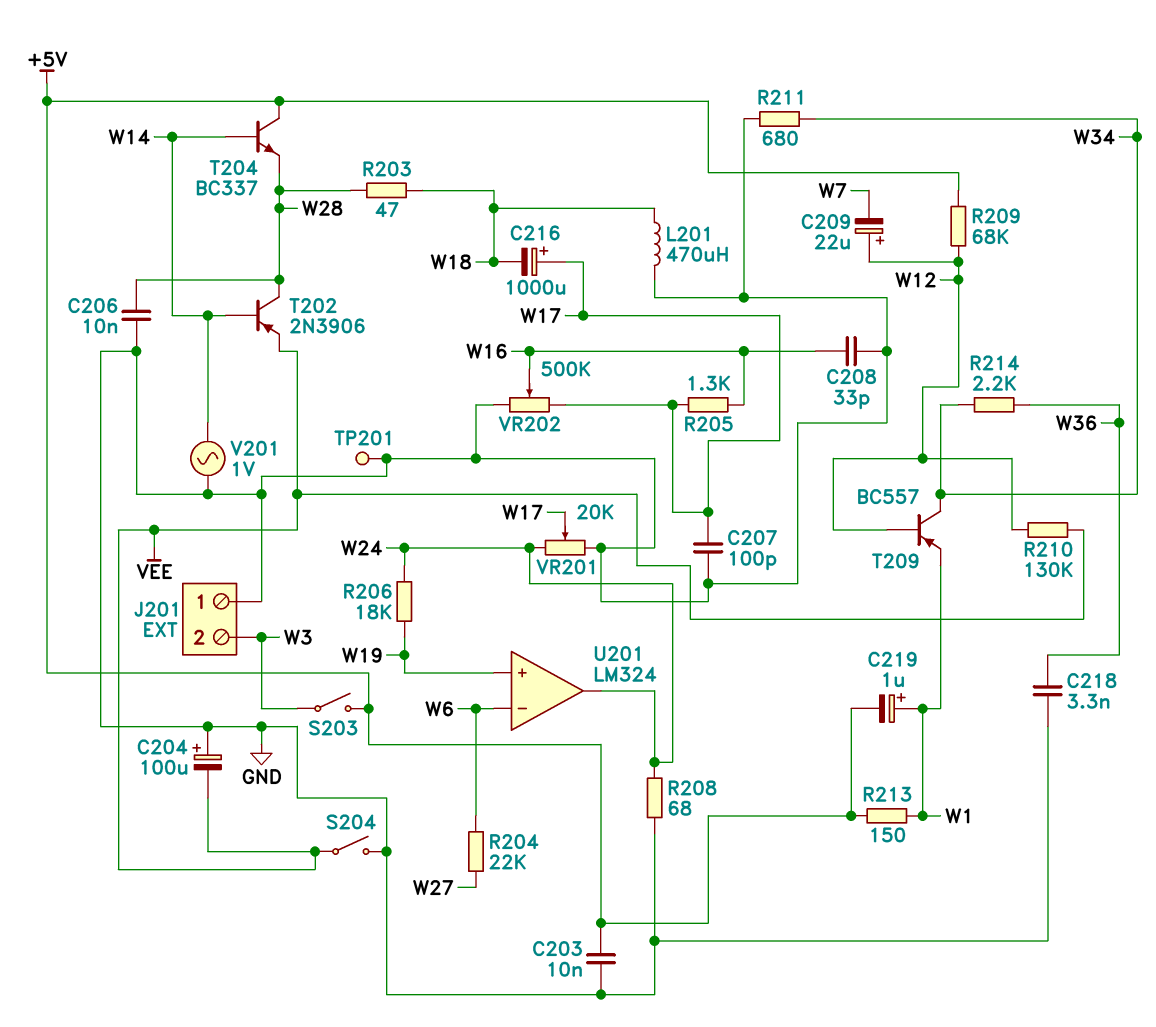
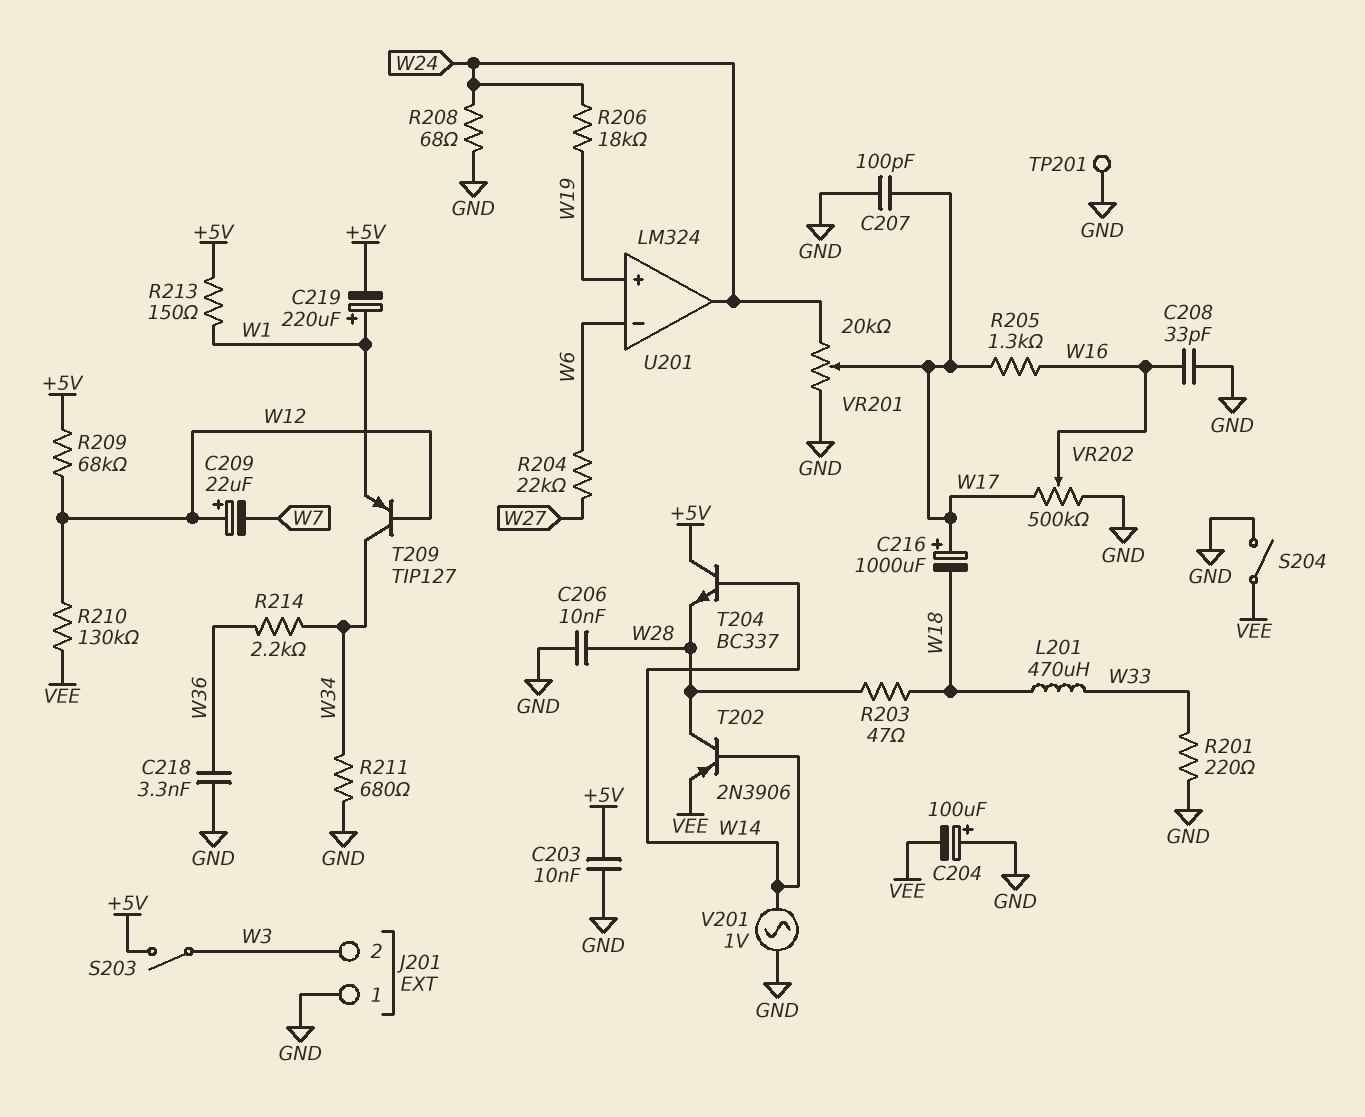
C219: 1uF (plus W1, minus +5V) -> 220uF (plus W1, minus +5V)
L201: 470uH (GND, W18) -> 470uH (W18, W33)
R201: none -> 220 (GND, W33)
T209: PNP BC557 (B W12, C W34, E W1) -> PNP TIP127 (B W12, C W34, E W1)

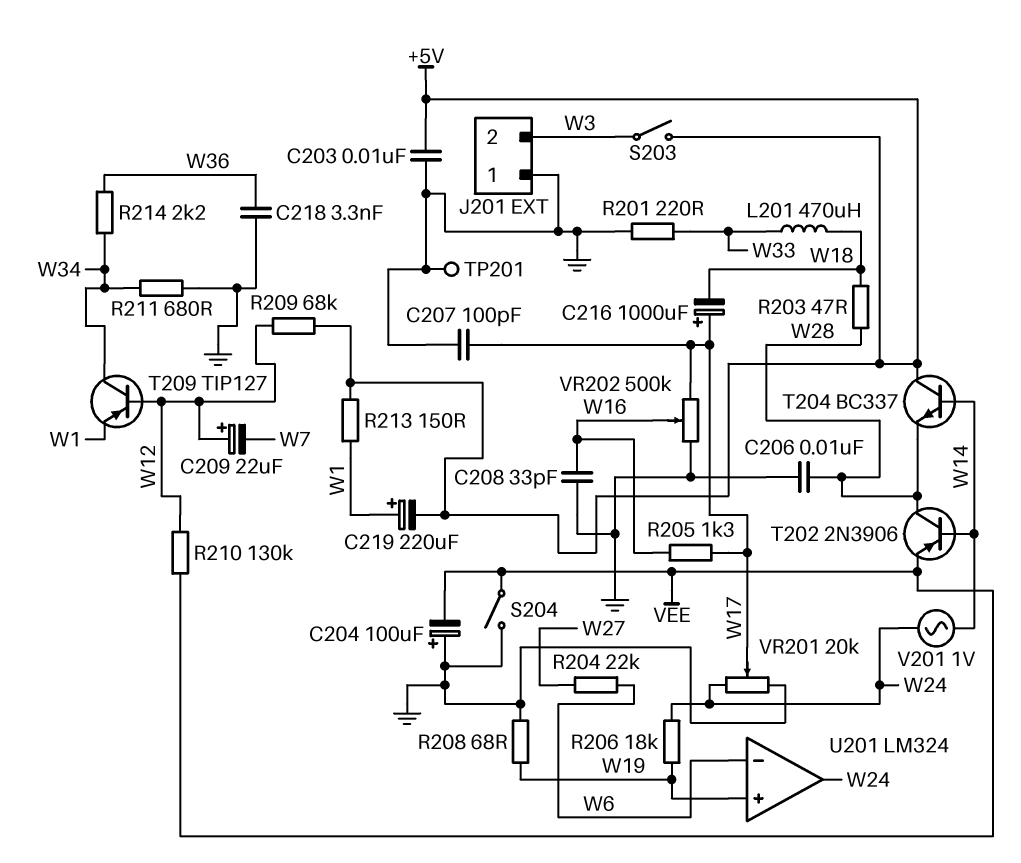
R208: 68 (GND, W24) -> 68 (GND, W19)
V201: AC 1V (GND, W14) -> AC 1V (W14, W24)

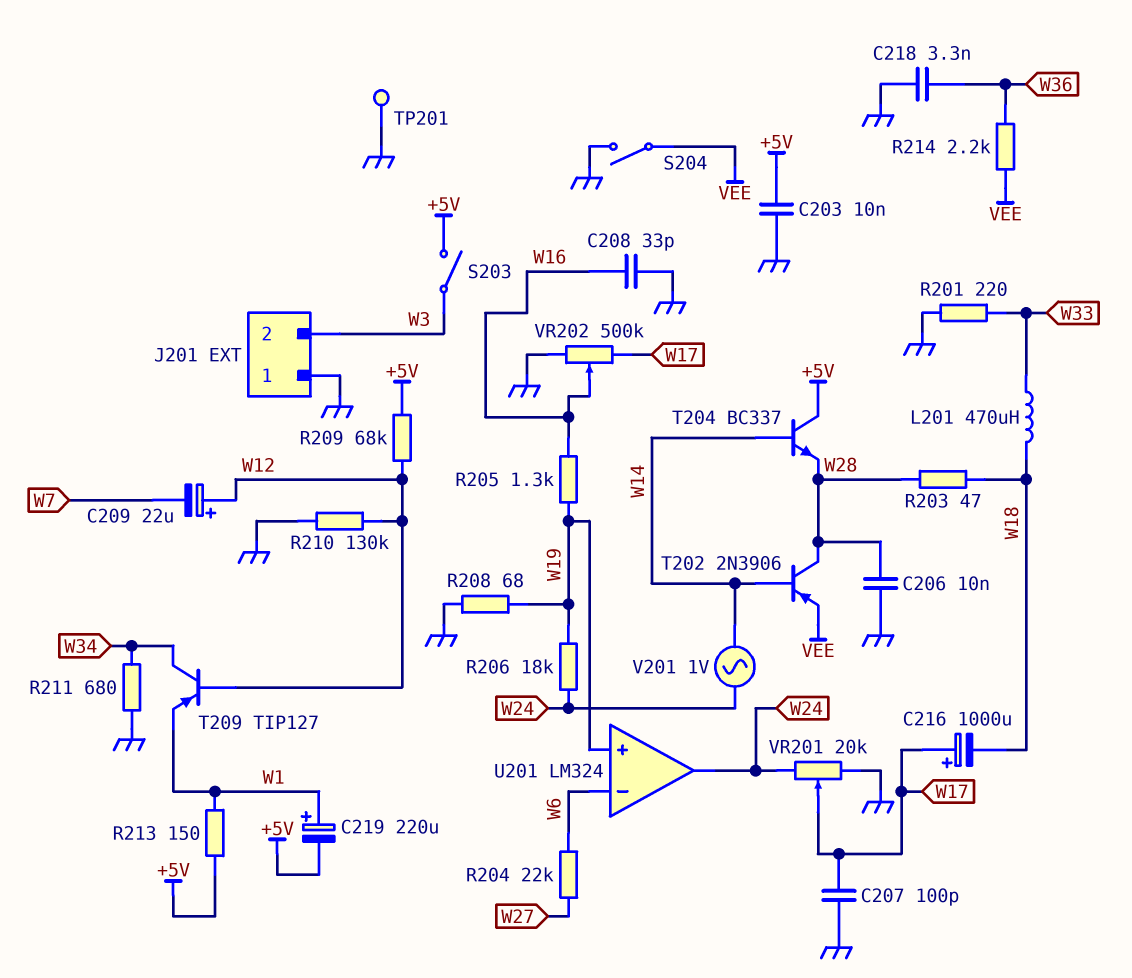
C204: 100uF (plus GND, minus VEE) -> none
R205: 1.3k (W16, W17) -> 1.3k (W16, W19)
R210: 130k (VEE, W12) -> 130k (GND, W12)
R214: 2.2k (W34, W36) -> 2.2k (VEE, W36)

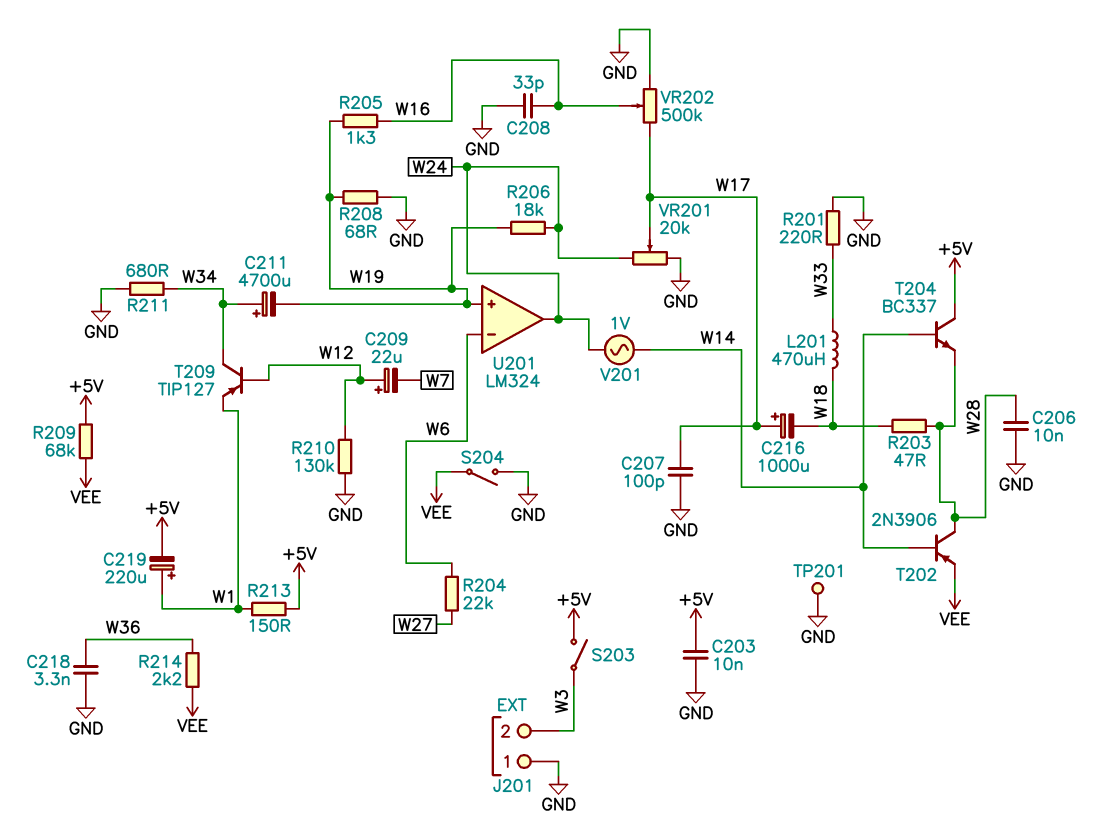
C211: none -> 4700uF (plus W34, minus W19)
R209: 68k (+5V, W12) -> 68k (+5V, VEE)

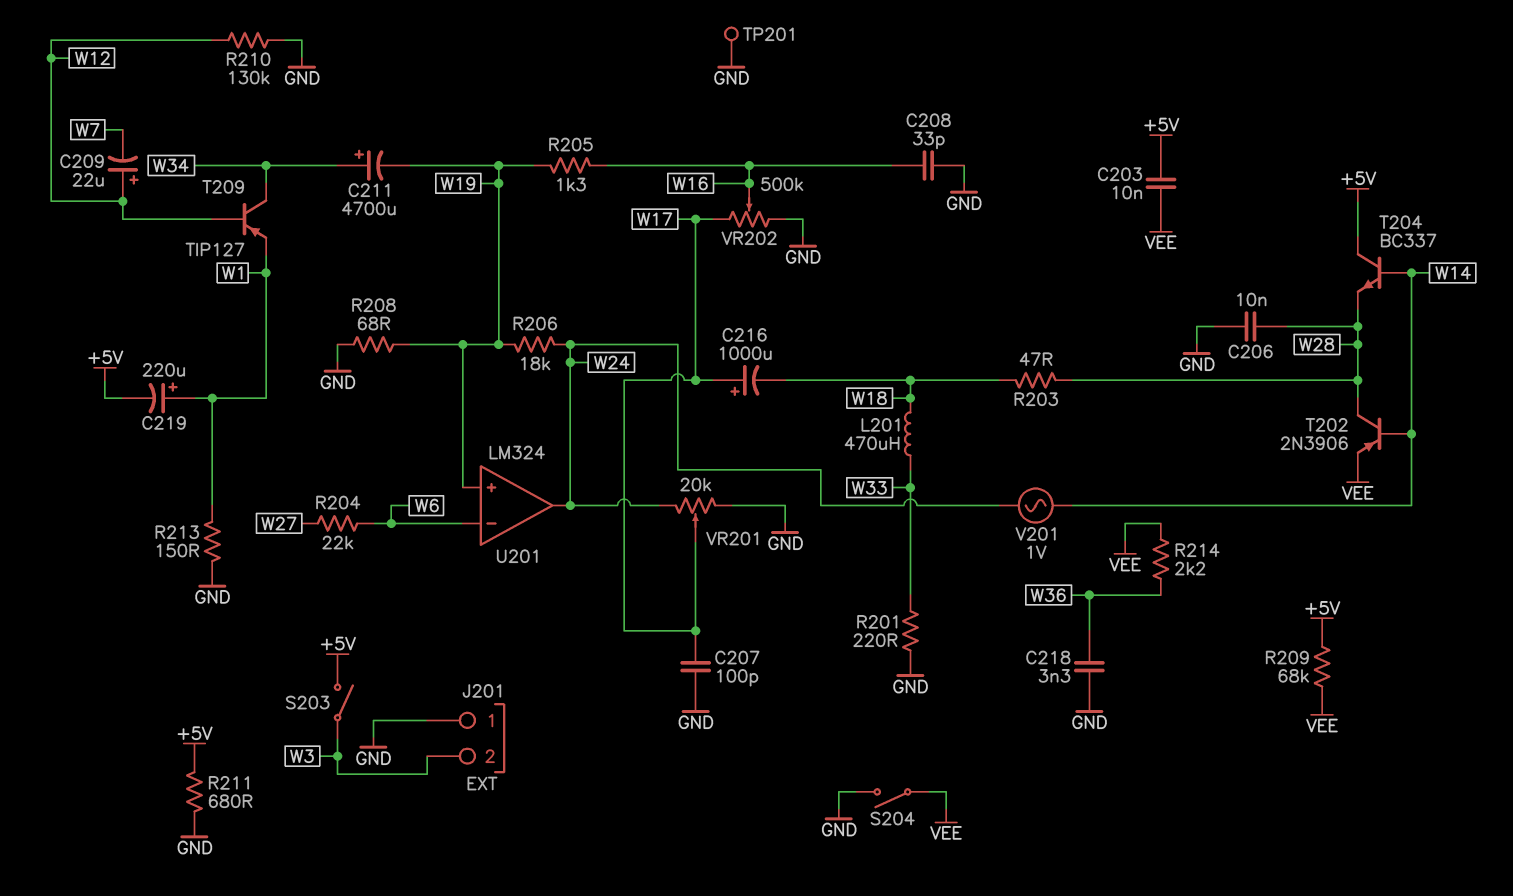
C203: 10nF (+5V, GND) -> 10nF (+5V, VEE)
R211: 680 (GND, W34) -> 680 (+5V, GND)
R213: 150 (+5V, W1) -> 150 (GND, W1)

